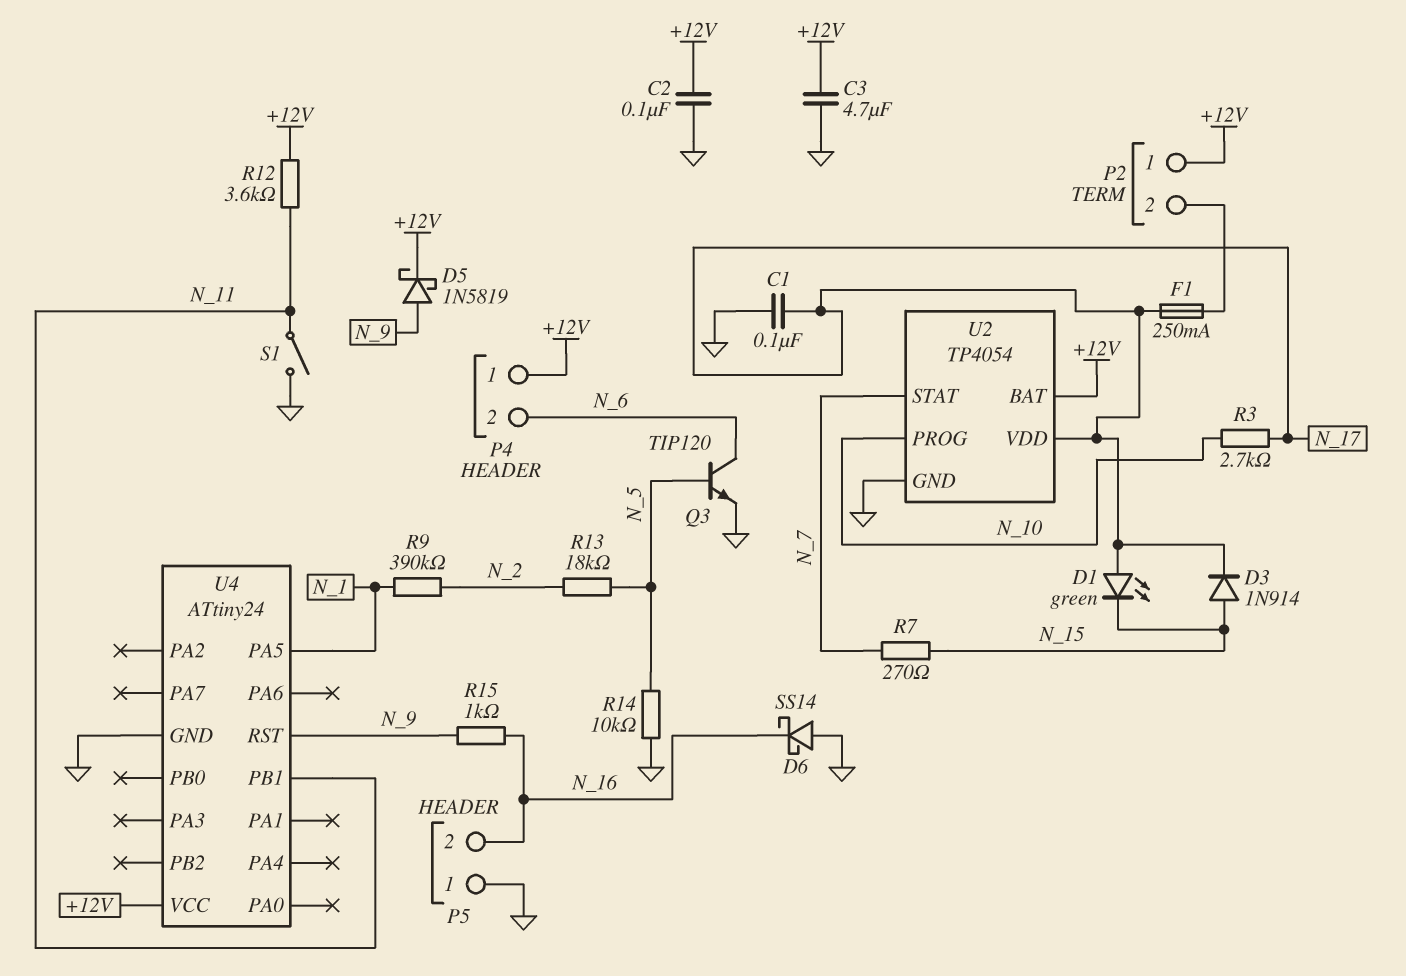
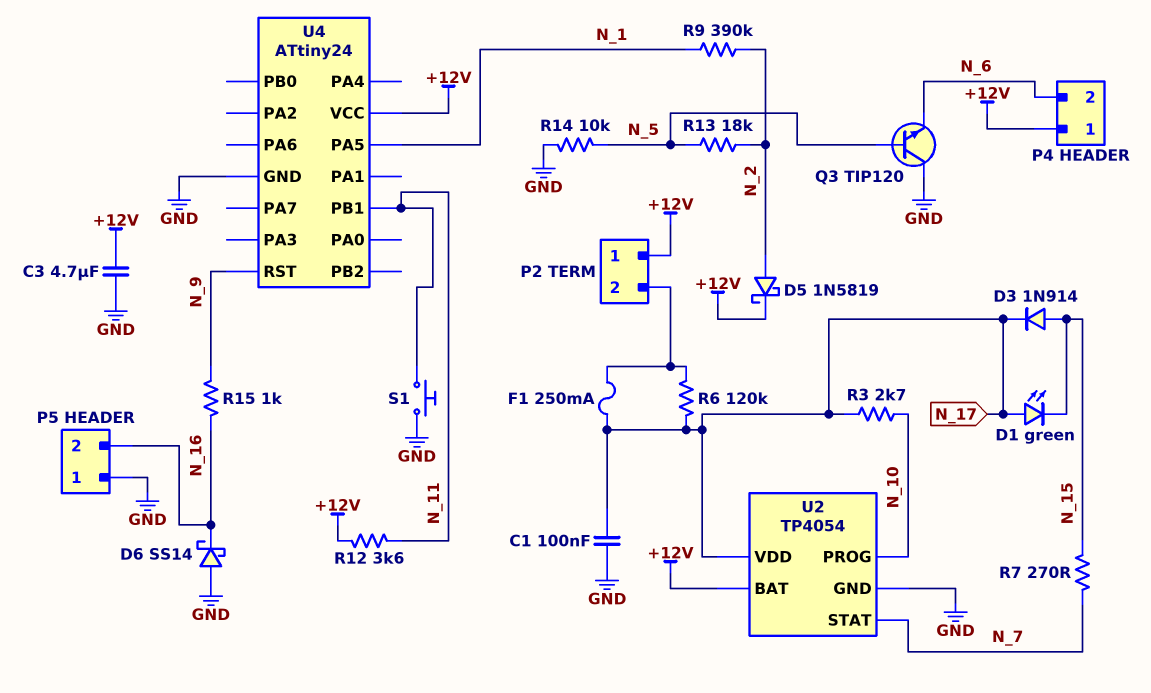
C2: 100nF (+12V, GND) -> none
D5: schottky 1N5819 (A N_9, K +12V) -> schottky 1N5819 (A N_2, K +12V)
Q3: NPN TIP120 (B N_5, C N_6, E GND) -> NPN TIP120 (B N_5, C GND, E N_6)
R6: none -> 120k (N_17, P2/2)
S1: switch (GND, N_11) -> button (GND, N_11)

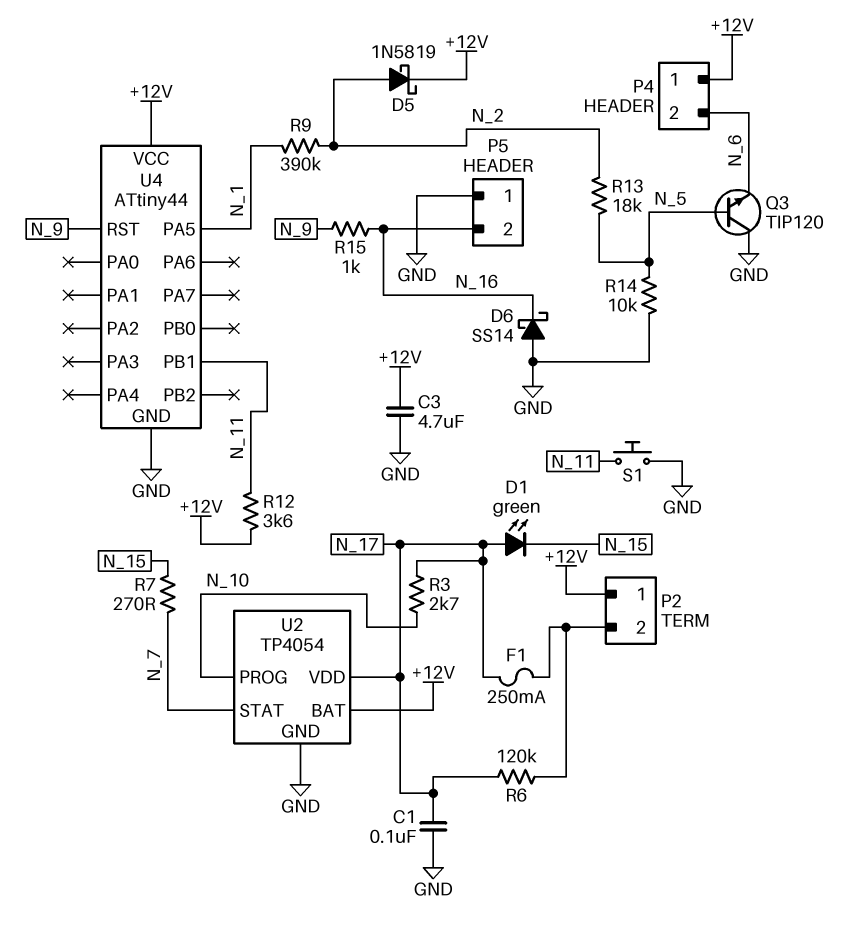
D3: diode 1N914 (A N_15, K N_17) -> none
U4: ATtiny24 -> ATtiny44

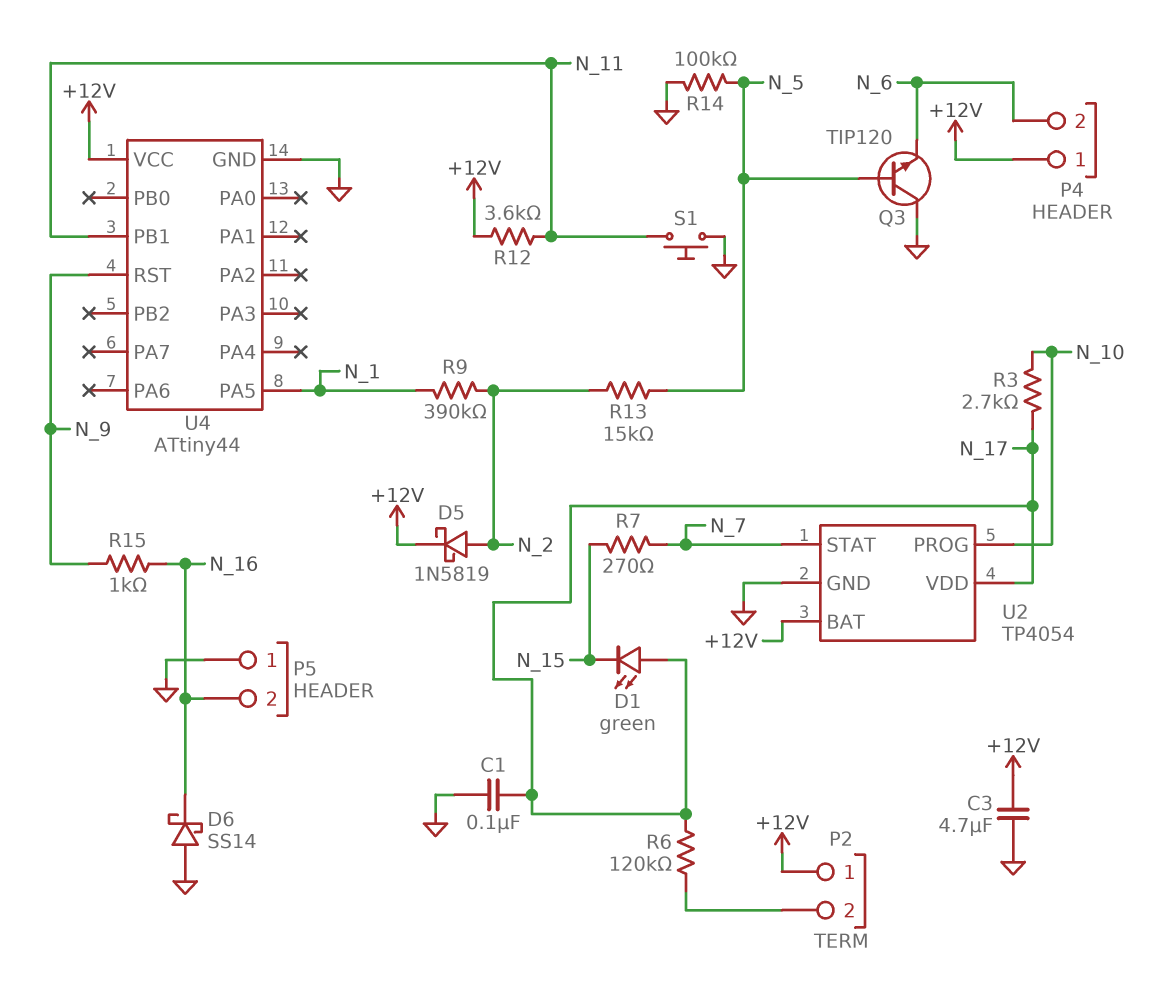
F1: 250mA (N_17, P2/2) -> none
R13: 18k (N_2, N_5) -> 15k (N_2, N_5)
R14: 10k (GND, N_5) -> 100k (GND, N_5)

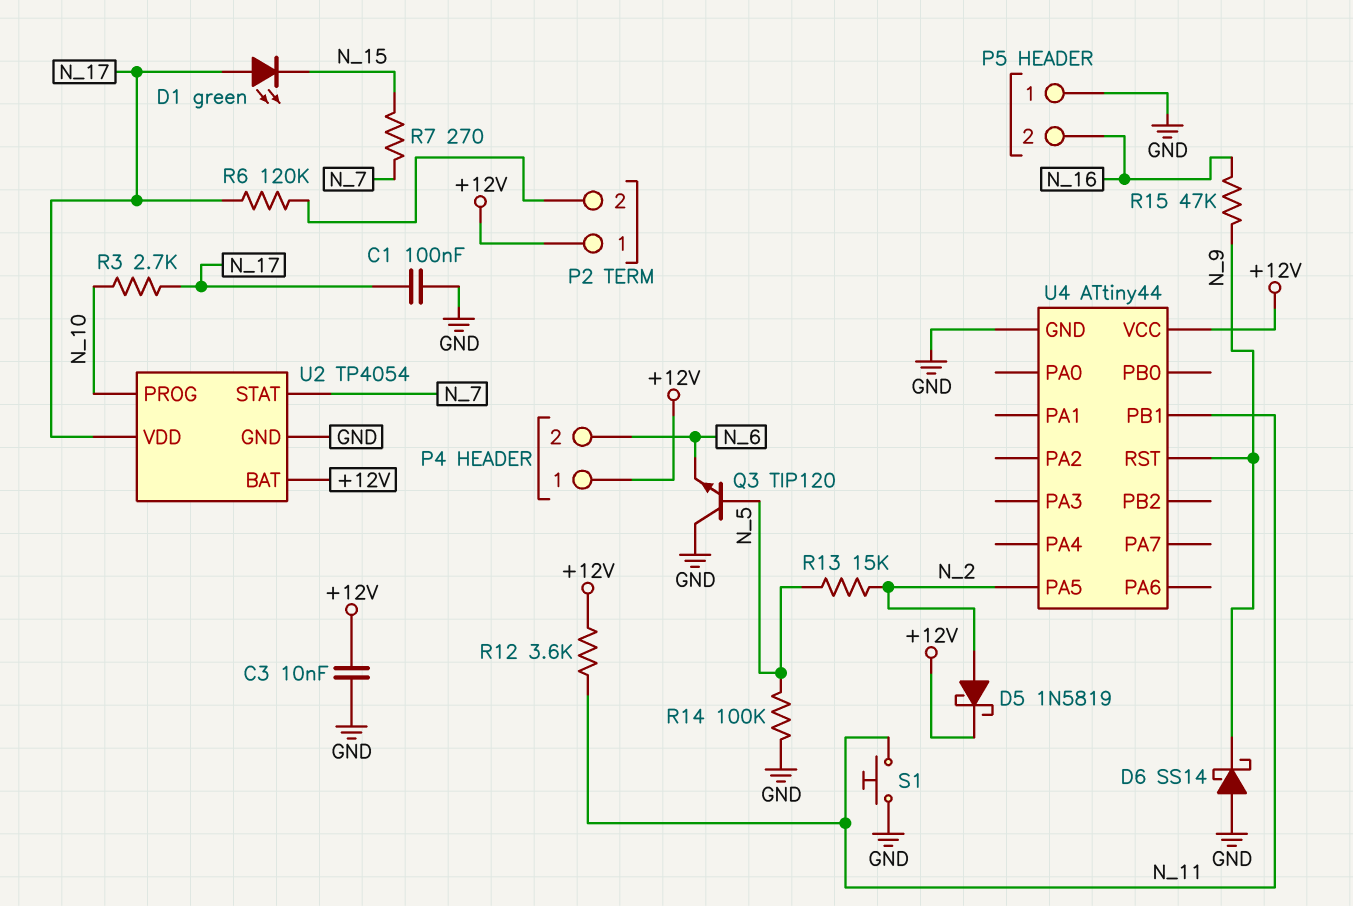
C3: 4.7uF (+12V, GND) -> 10nF (+12V, GND)
D6: schottky SS14 (A GND, K N_16) -> schottky SS14 (A GND, K N_9)
R9: 390k (N_1, N_2) -> none
R15: 1k (N_9, N_16) -> 47k (N_9, N_16)
U4 pin PA5: N_1 -> N_2

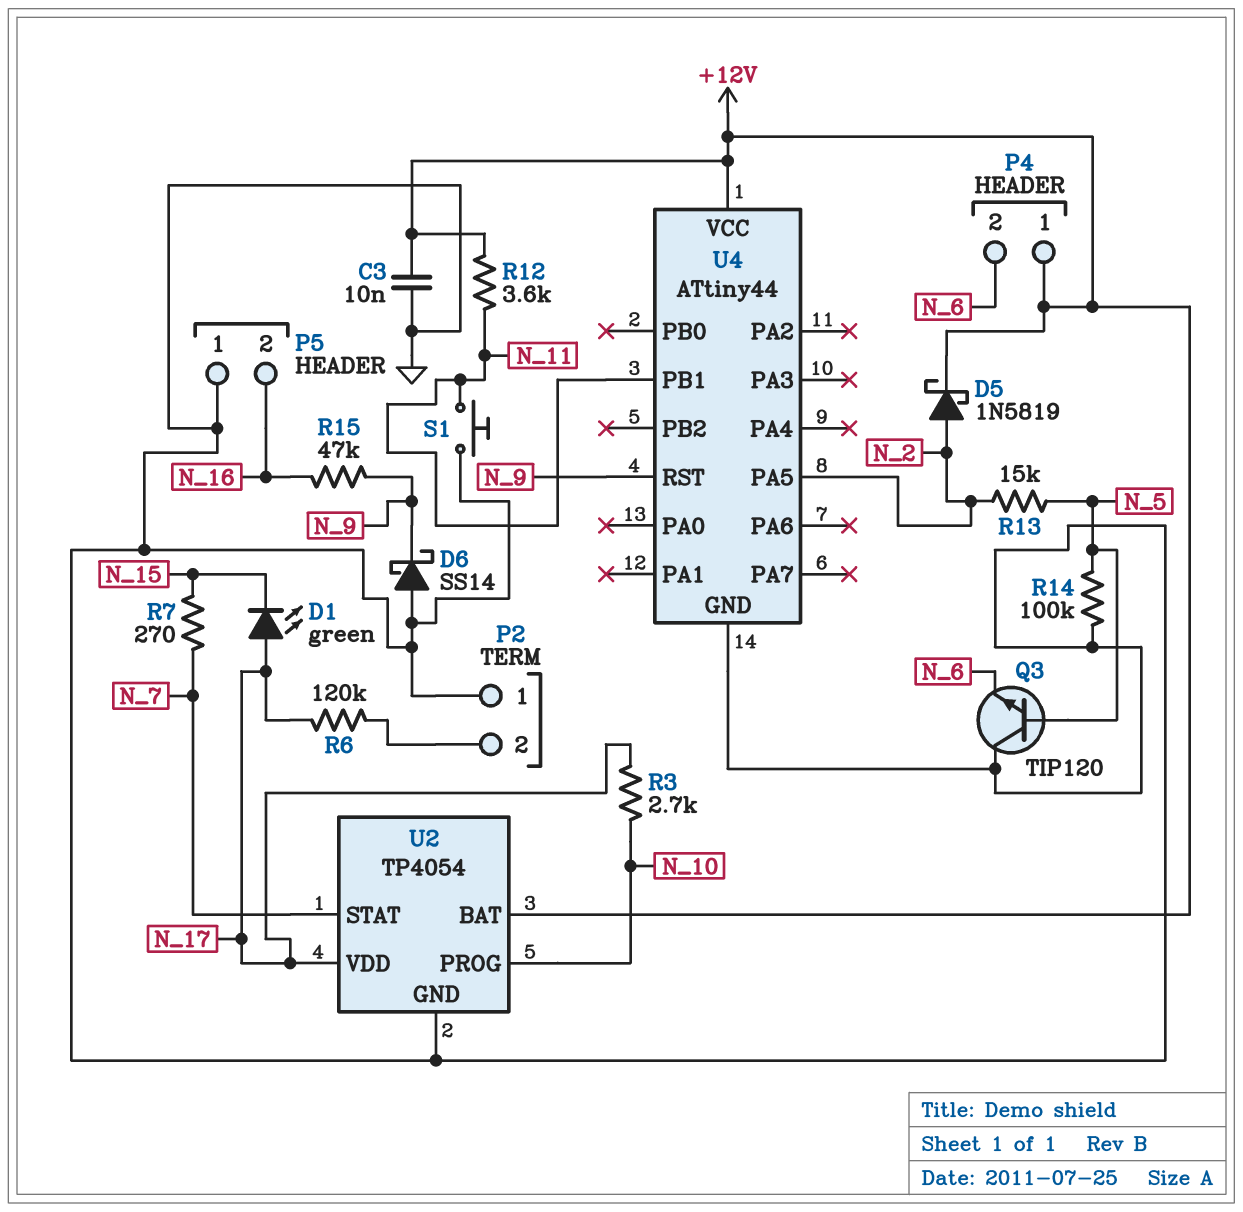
C1: 100nF (GND, N_17) -> none
P2 pin 1: +12V -> GND

